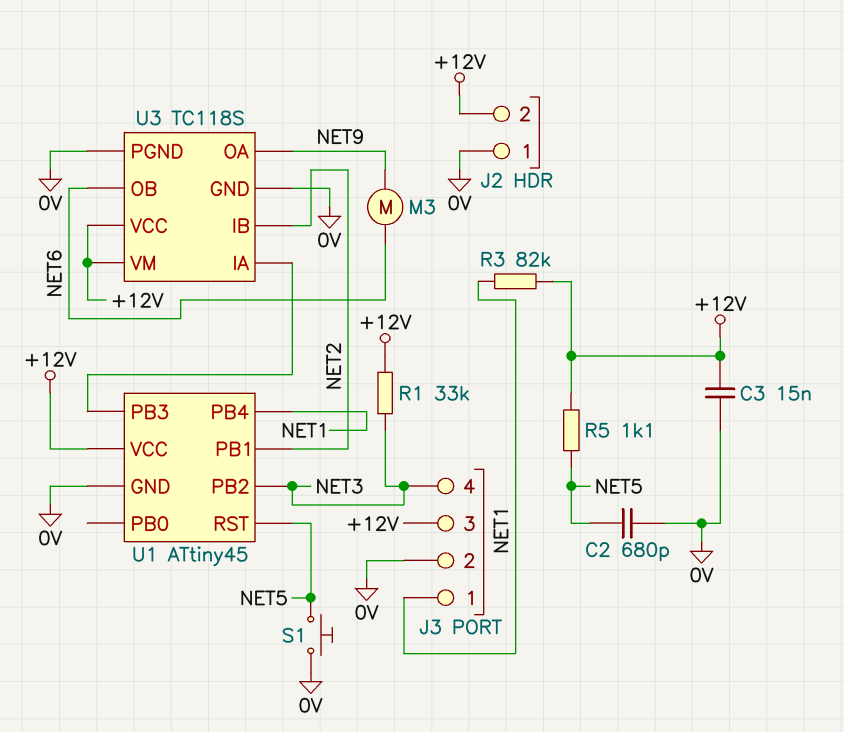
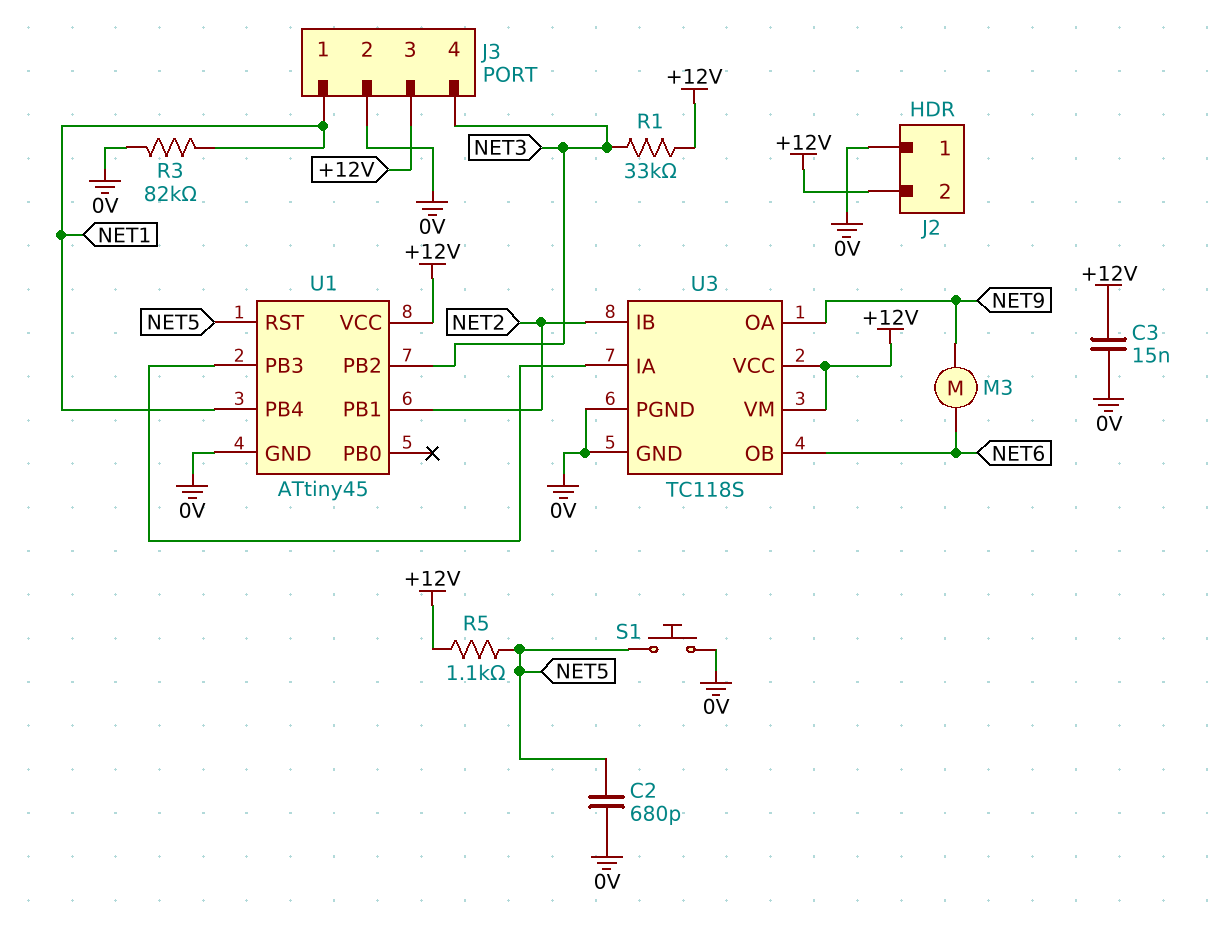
R3: 82k (+12V, NET1) -> 82k (0V, NET1)

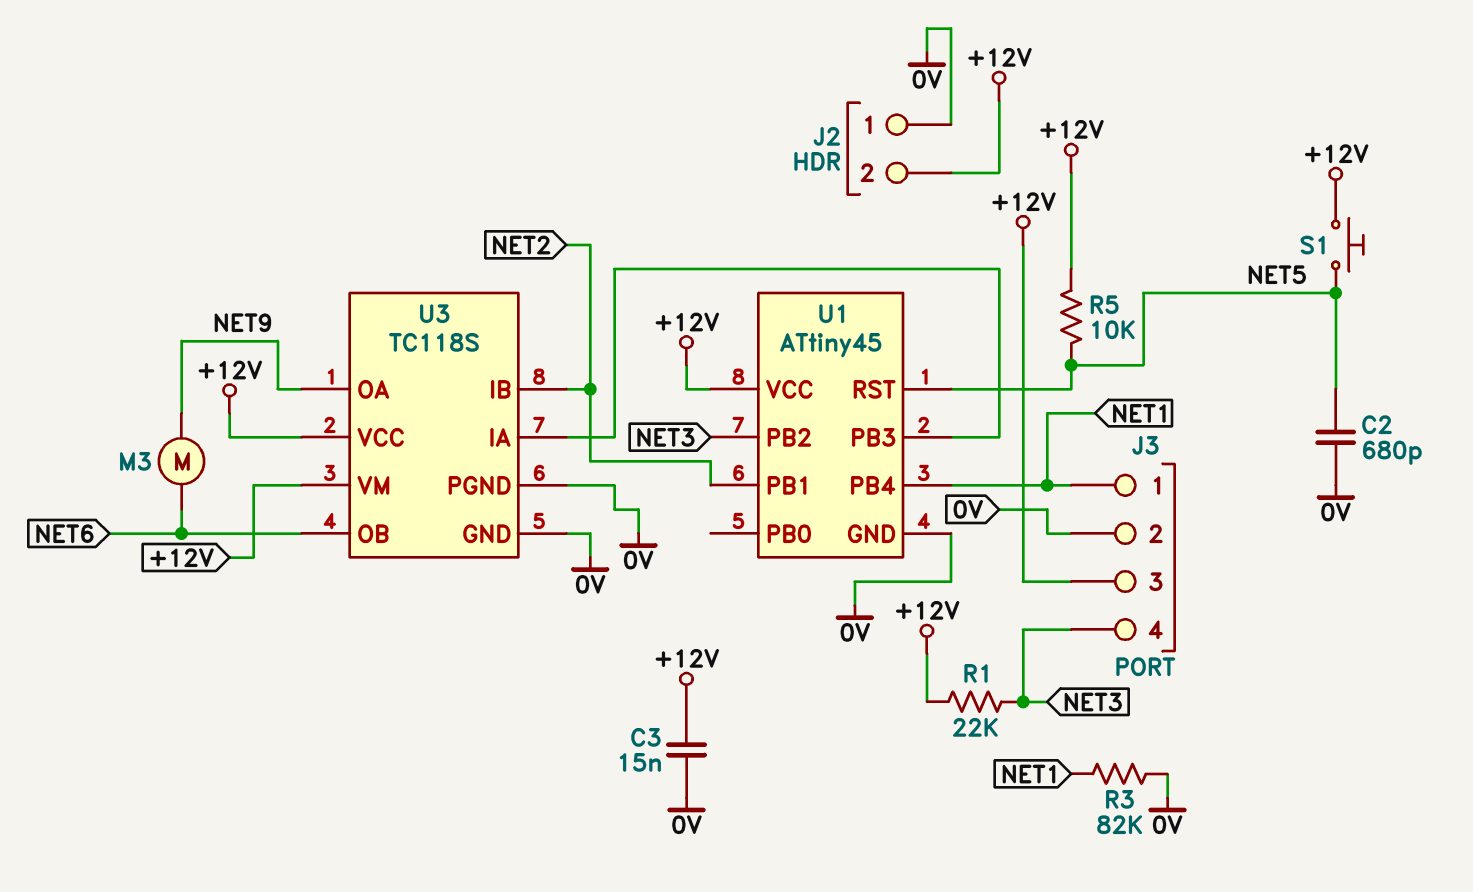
R1: 33k (+12V, NET3) -> 22k (+12V, NET3)
R5: 1.1k (+12V, NET5) -> 10k (+12V, NET5)
S1: button (0V, NET5) -> button (+12V, NET5)

